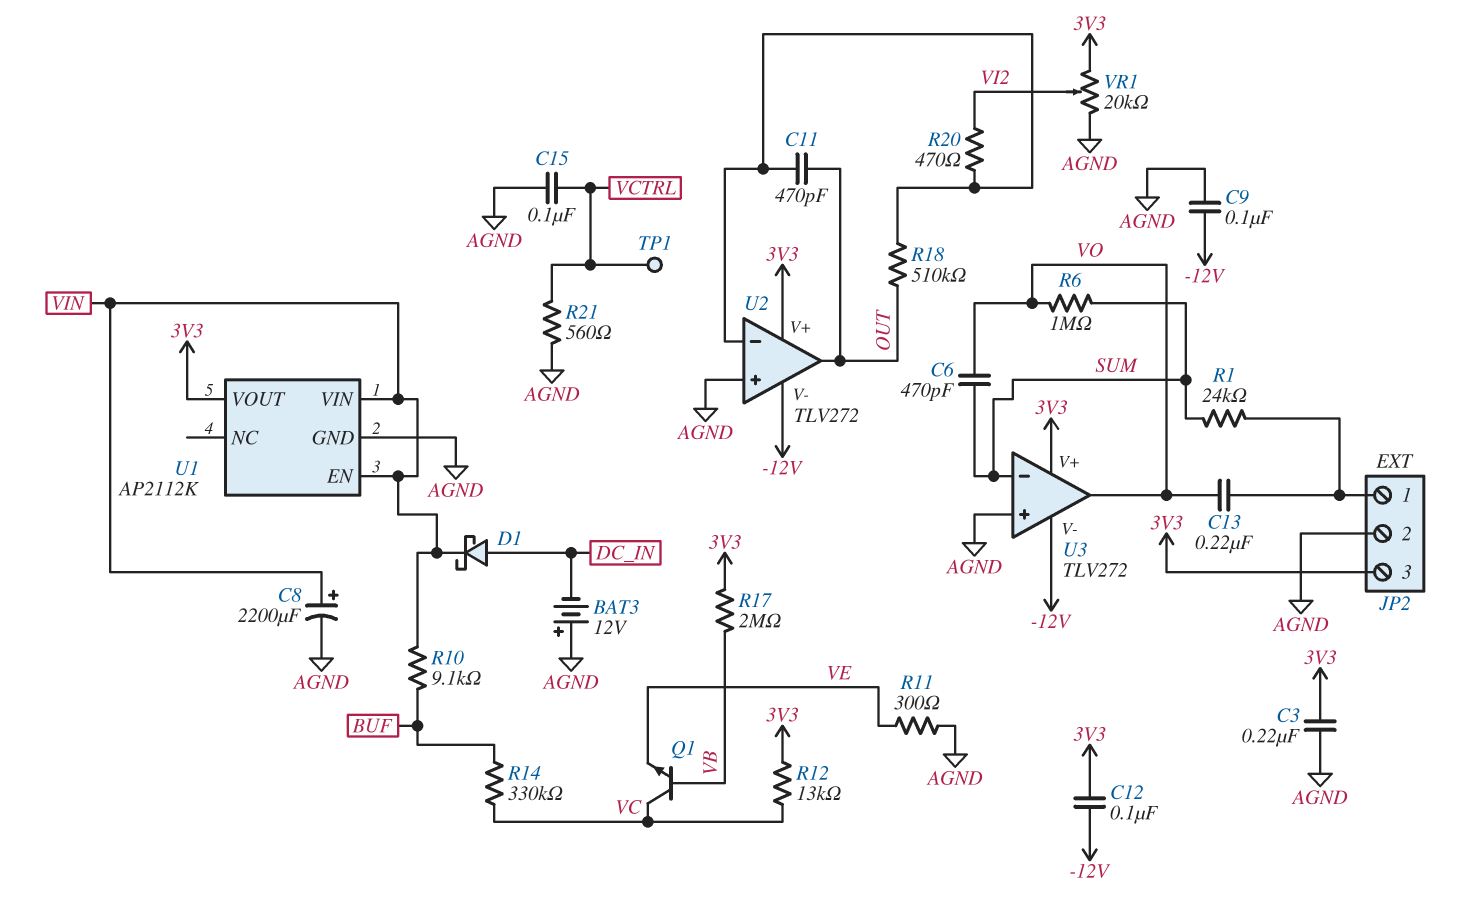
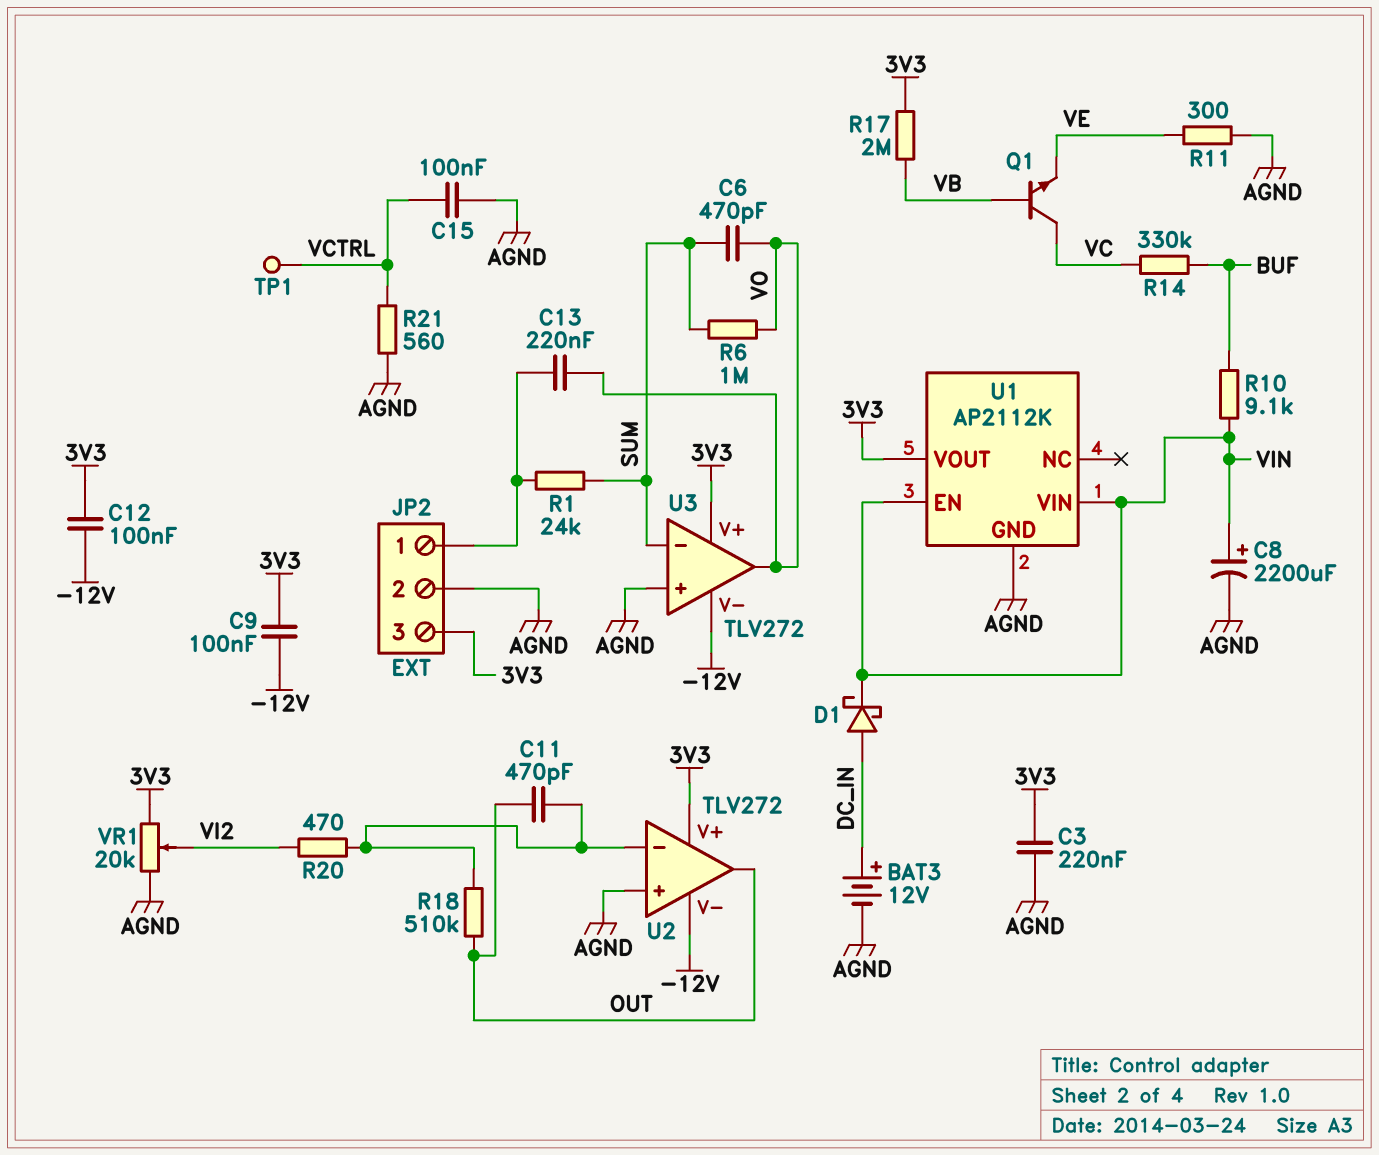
BAT3: 12V (plus AGND, minus DC_IN) -> 12V (plus DC_IN, minus AGND)
C9: 100nF (-12V, AGND) -> 100nF (-12V, 3V3)
R12: 13k (3V3, VC) -> none

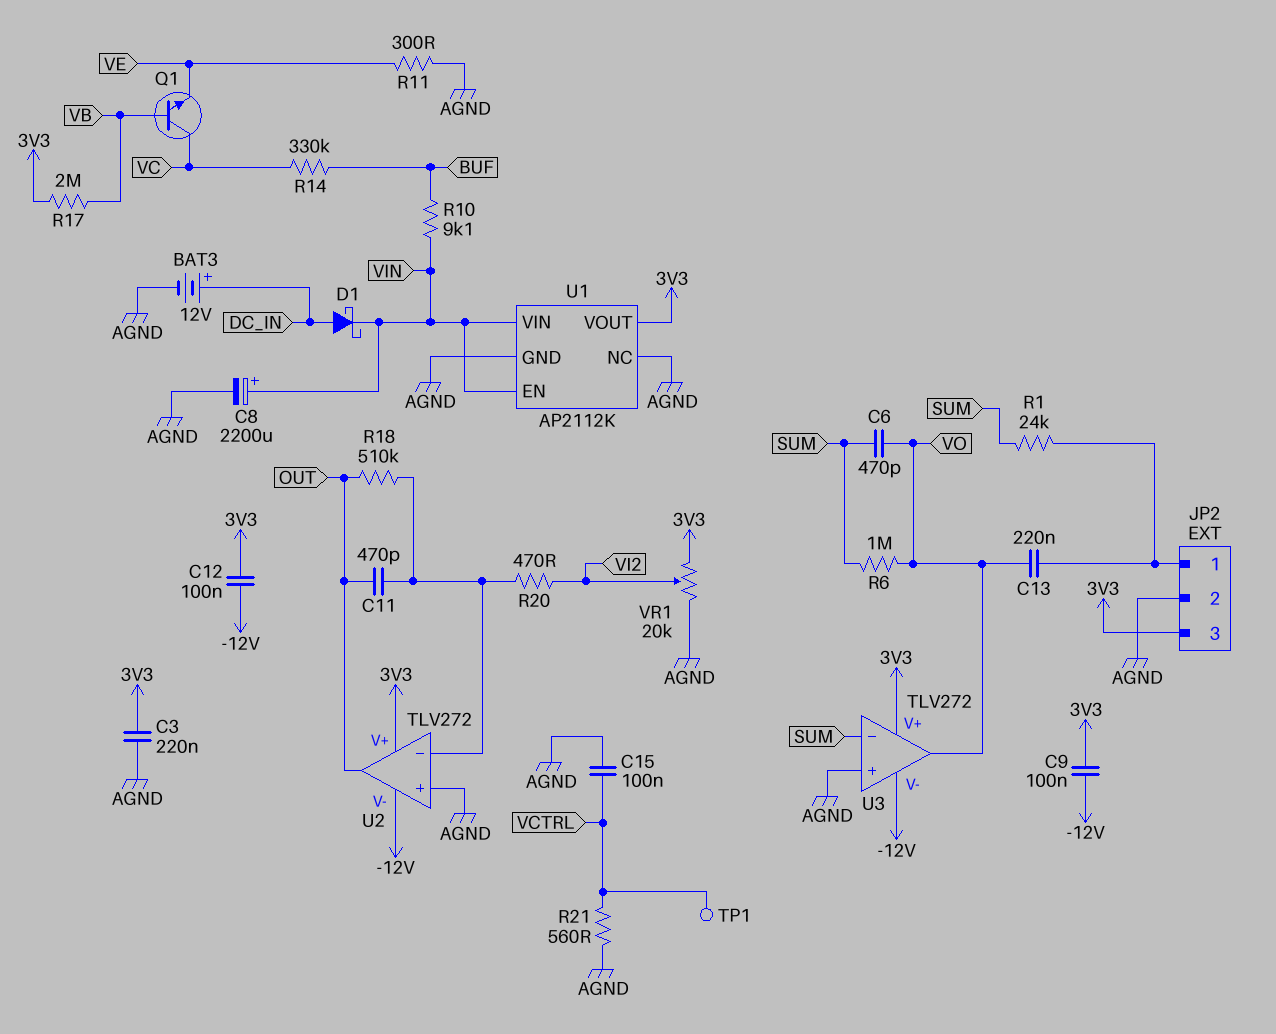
U1 pin NC: none -> AGND

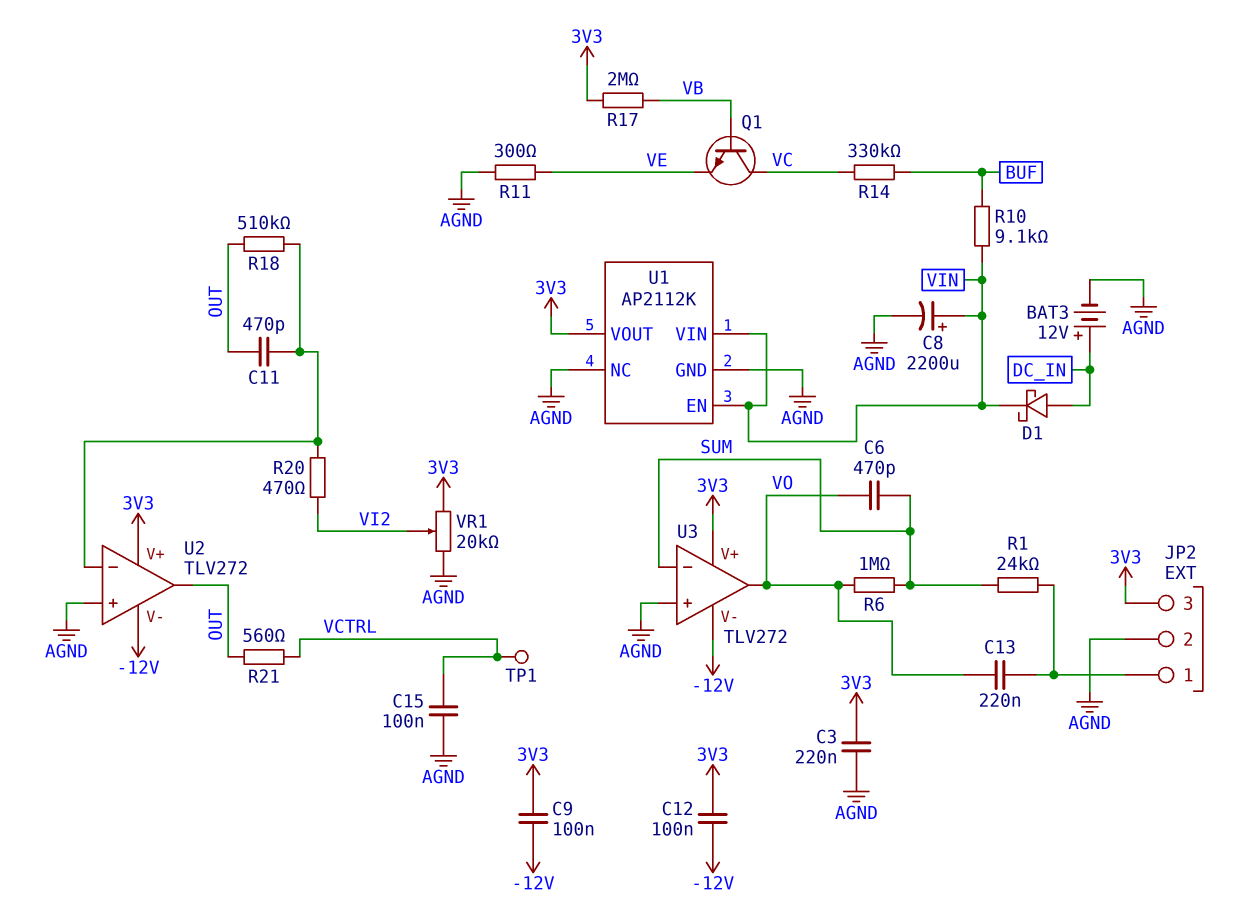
R21: 560 (AGND, VCTRL) -> 560 (OUT, VCTRL)

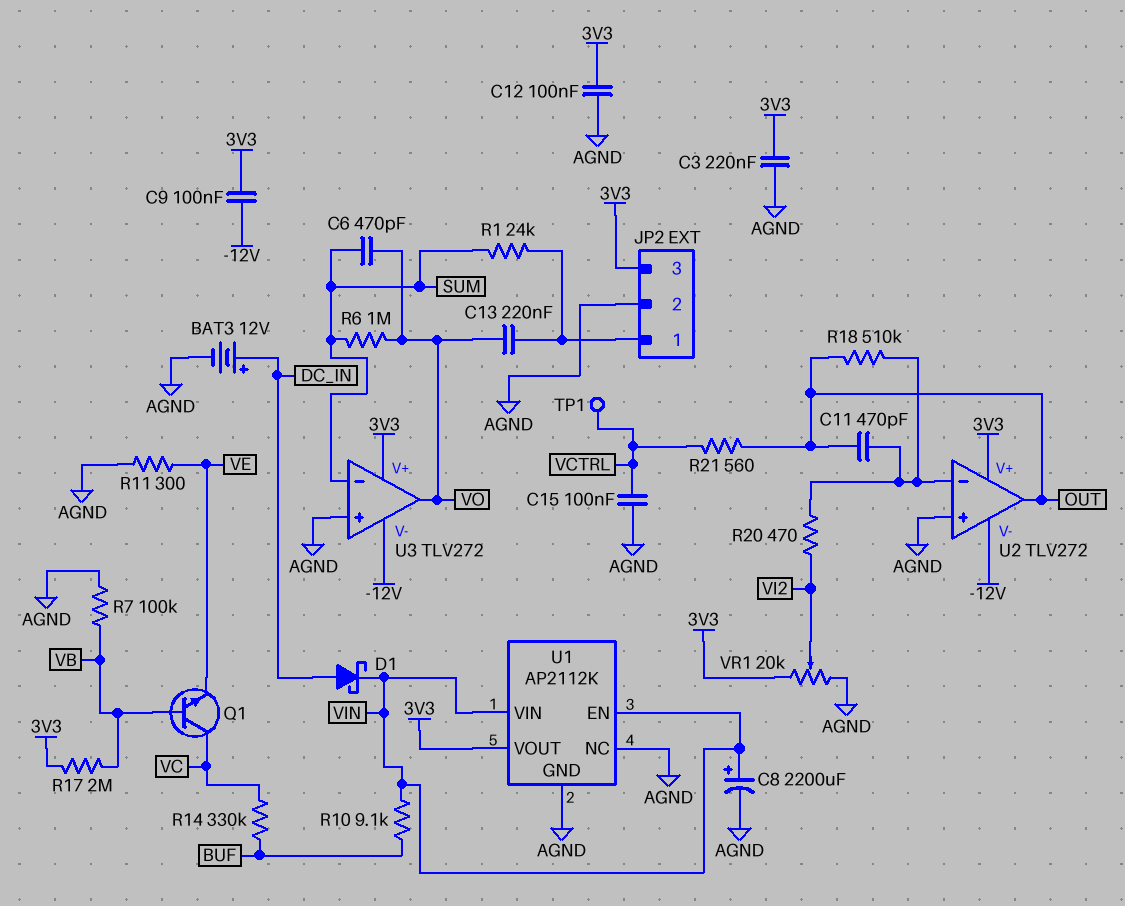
C12: 100nF (-12V, 3V3) -> 100nF (3V3, AGND)
R7: none -> 100k (AGND, VB)

